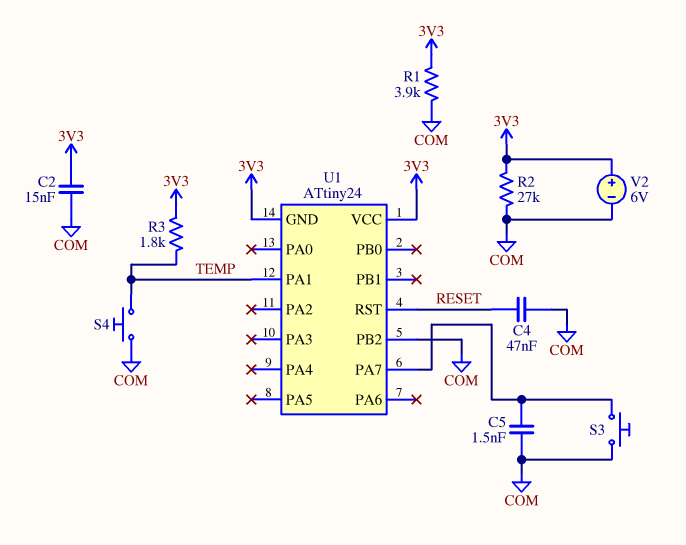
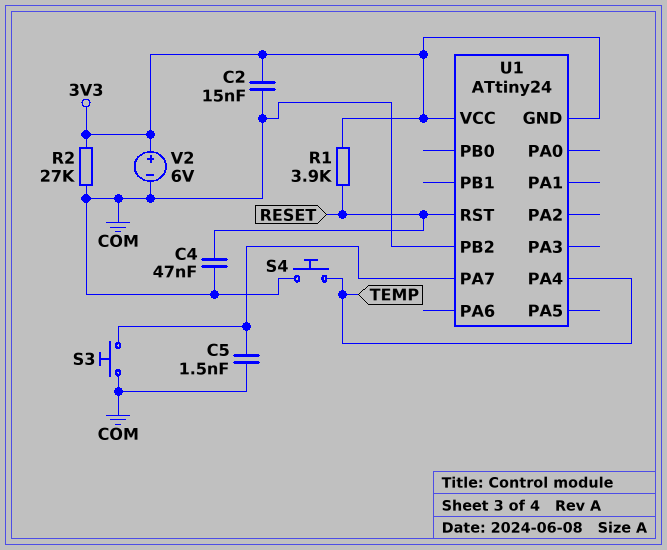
R1: 3.9k (3V3, COM) -> 3.9k (3V3, RESET)
R3: 1.8k (3V3, TEMP) -> none
U1 pin PA1: TEMP -> none
U1 pin PA4: none -> TEMP

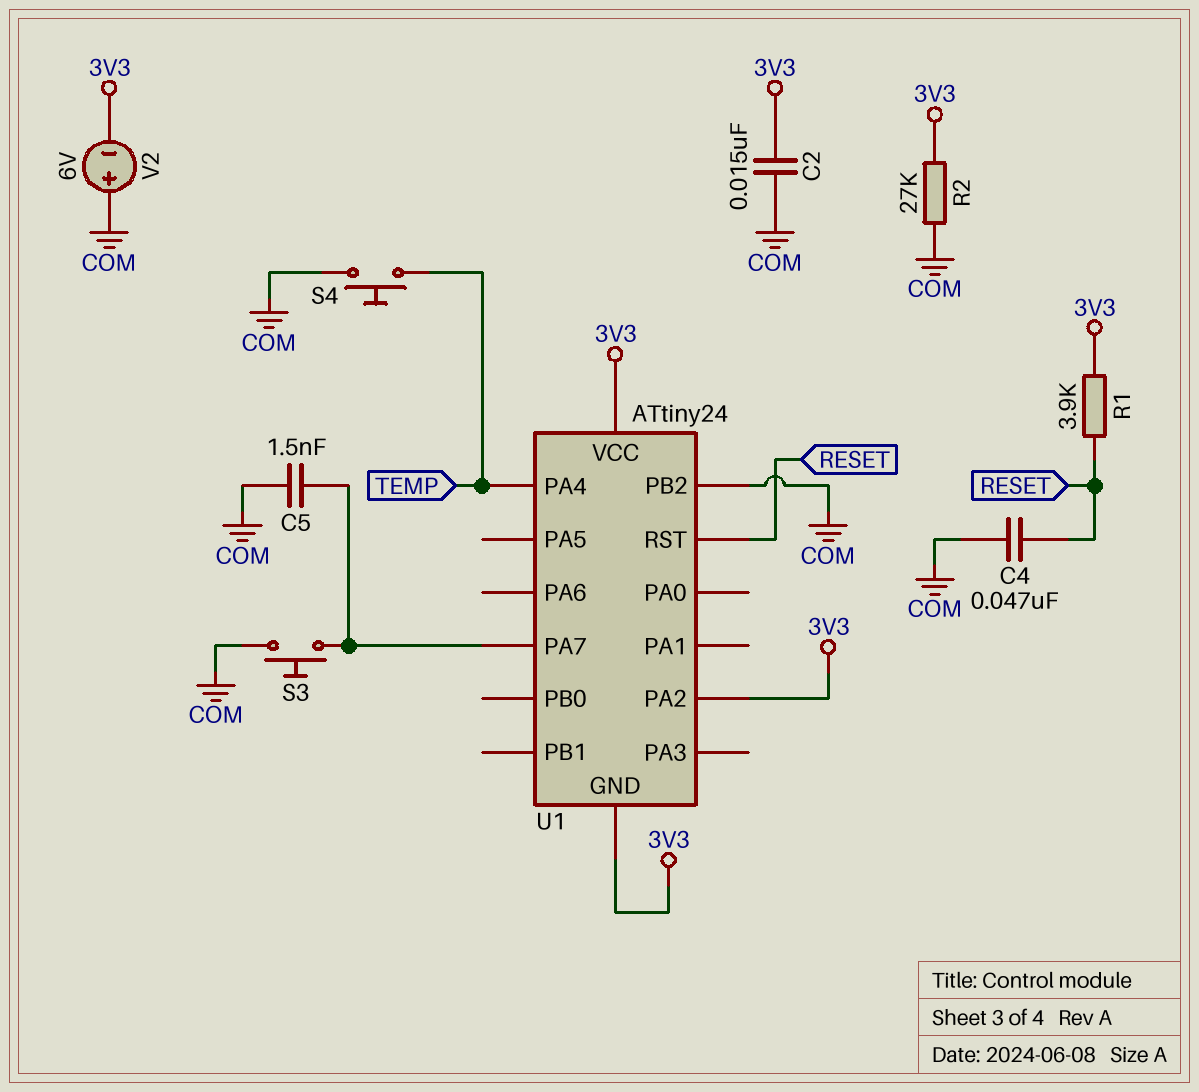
U1 pin PA2: none -> 3V3
V2: 6V (plus 3V3, minus COM) -> 6V (plus COM, minus 3V3)

